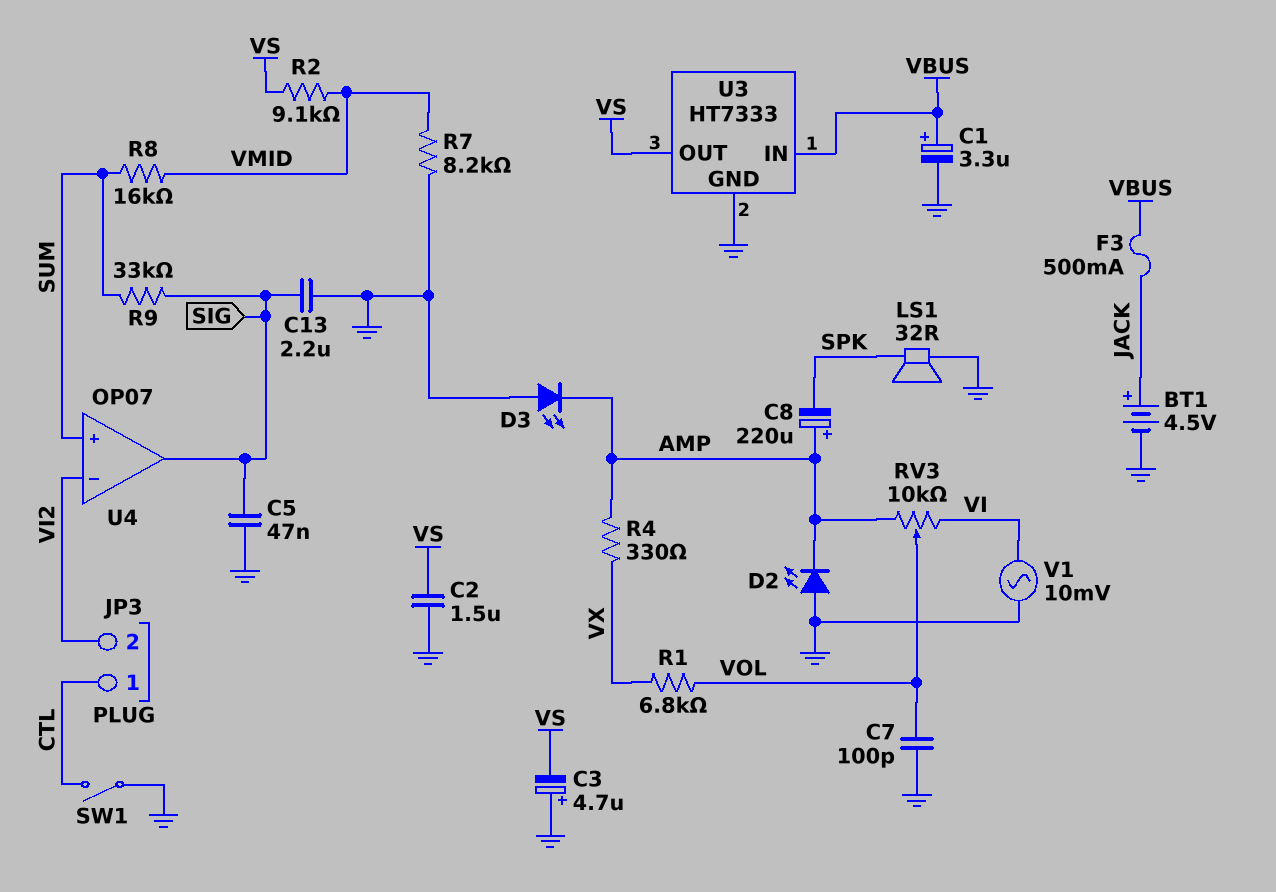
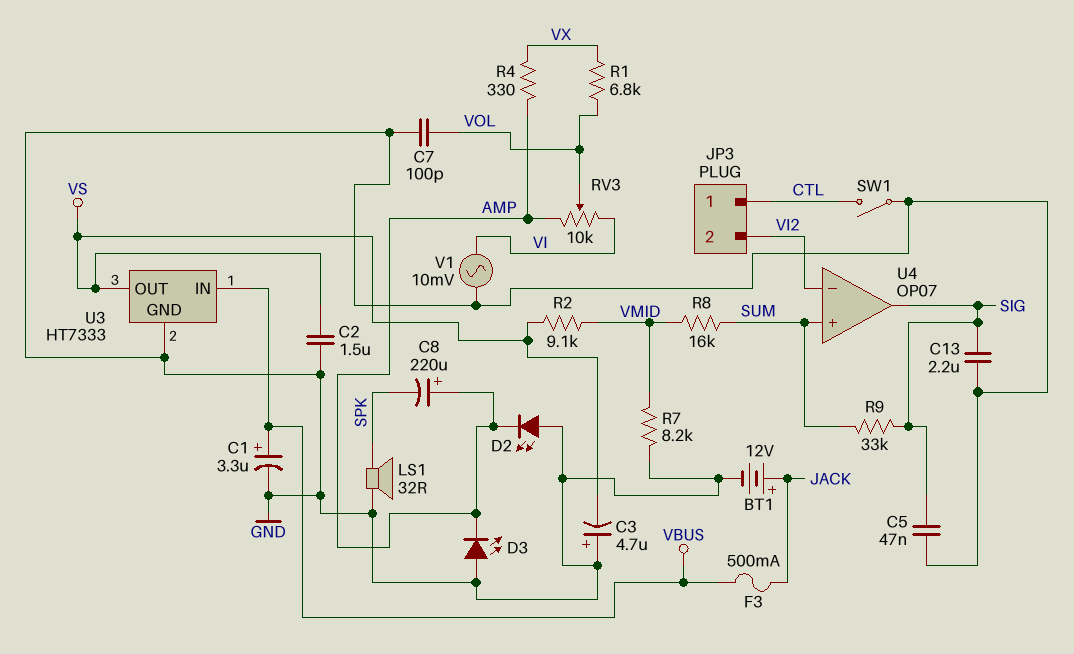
BT1: 4.5V (plus JACK, minus GND) -> 12V (plus JACK, minus GND)

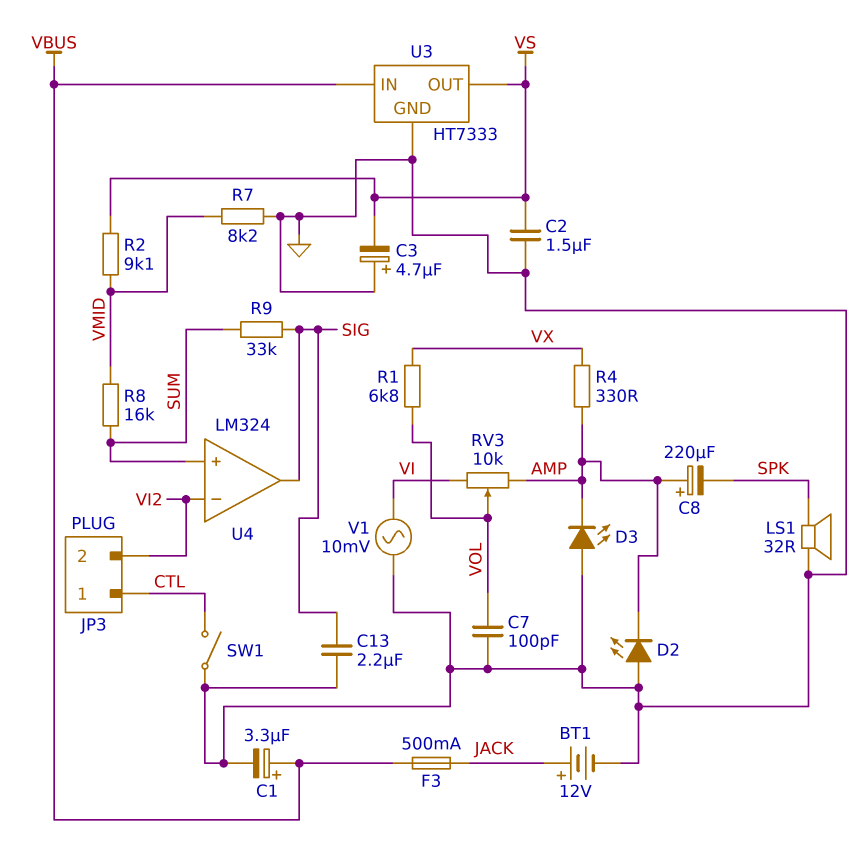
C5: 47nF (GND, SIG) -> none
U4: OP07 -> LM324

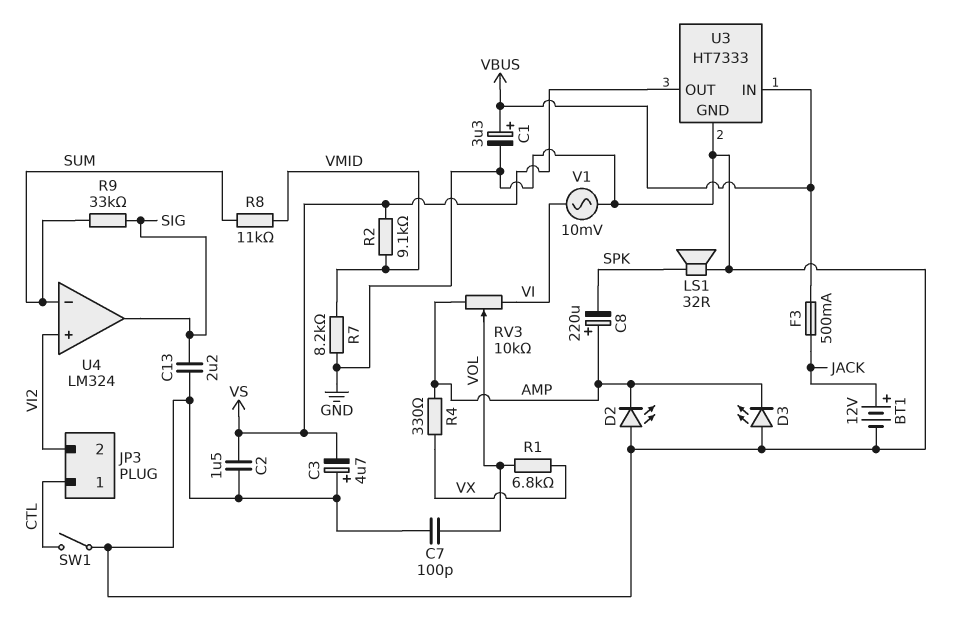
R8: 16k (SUM, VMID) -> 11k (SUM, VMID)
U4 pin in+: SUM -> VI2
U4 pin in-: VI2 -> SUM

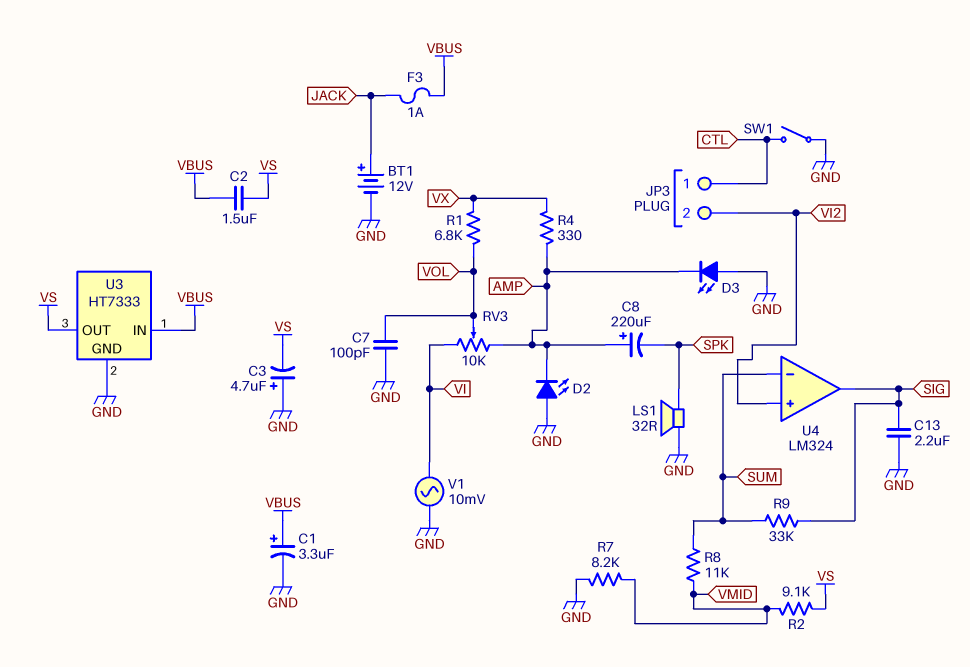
C2: 1.5uF (GND, VS) -> 1.5uF (VBUS, VS)
F3: 500mA (JACK, VBUS) -> 1A (JACK, VBUS)

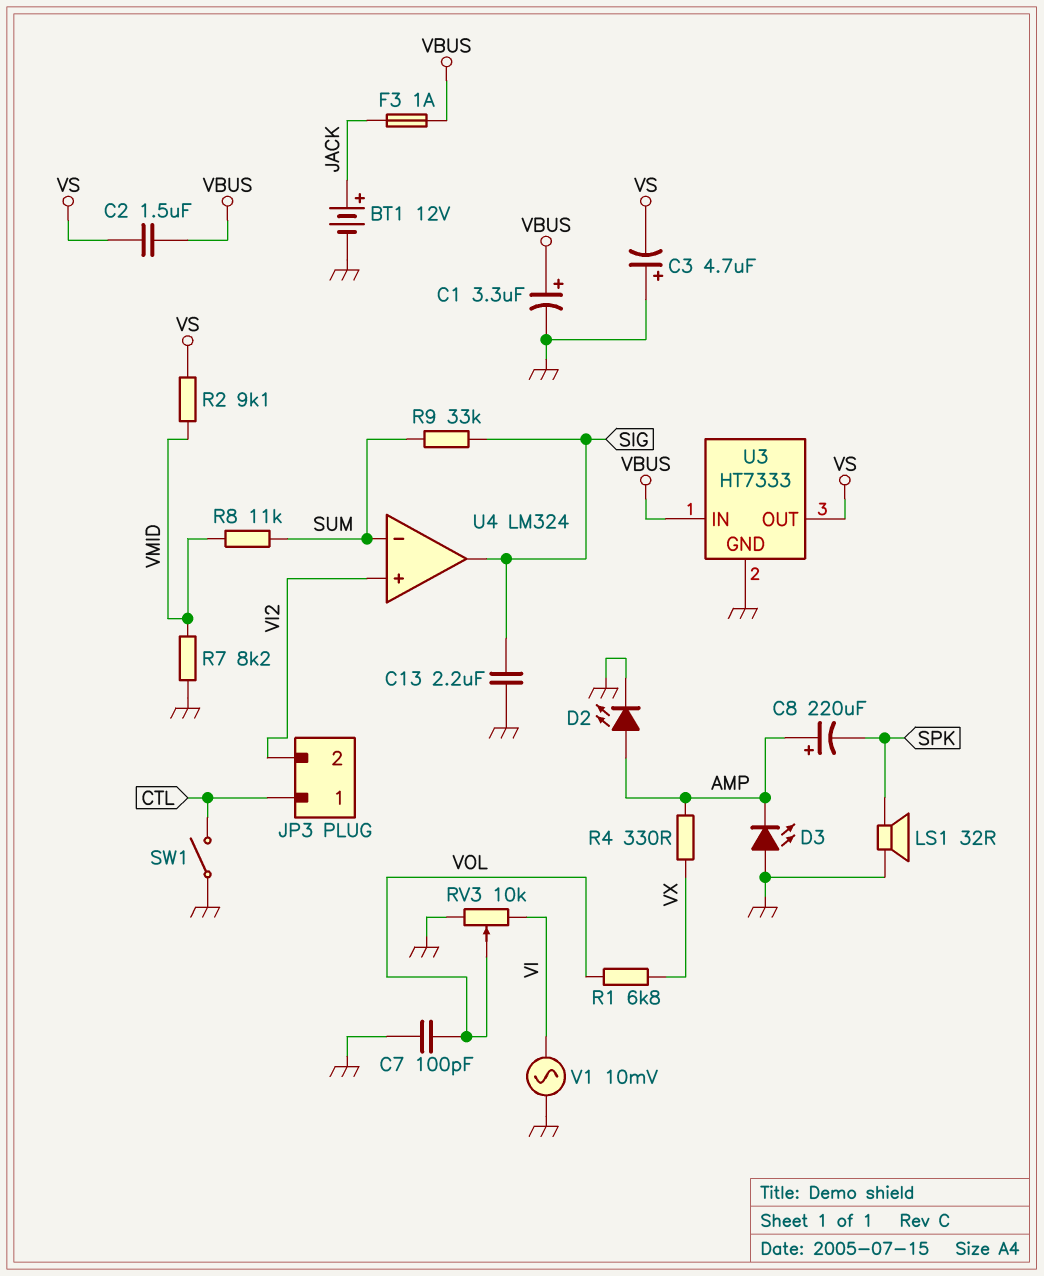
D2: LED (A GND, K AMP) -> LED (A AMP, K GND)
RV3: 10k (AMP, VI, wiper VOL) -> 10k (GND, VI, wiper VOL)

